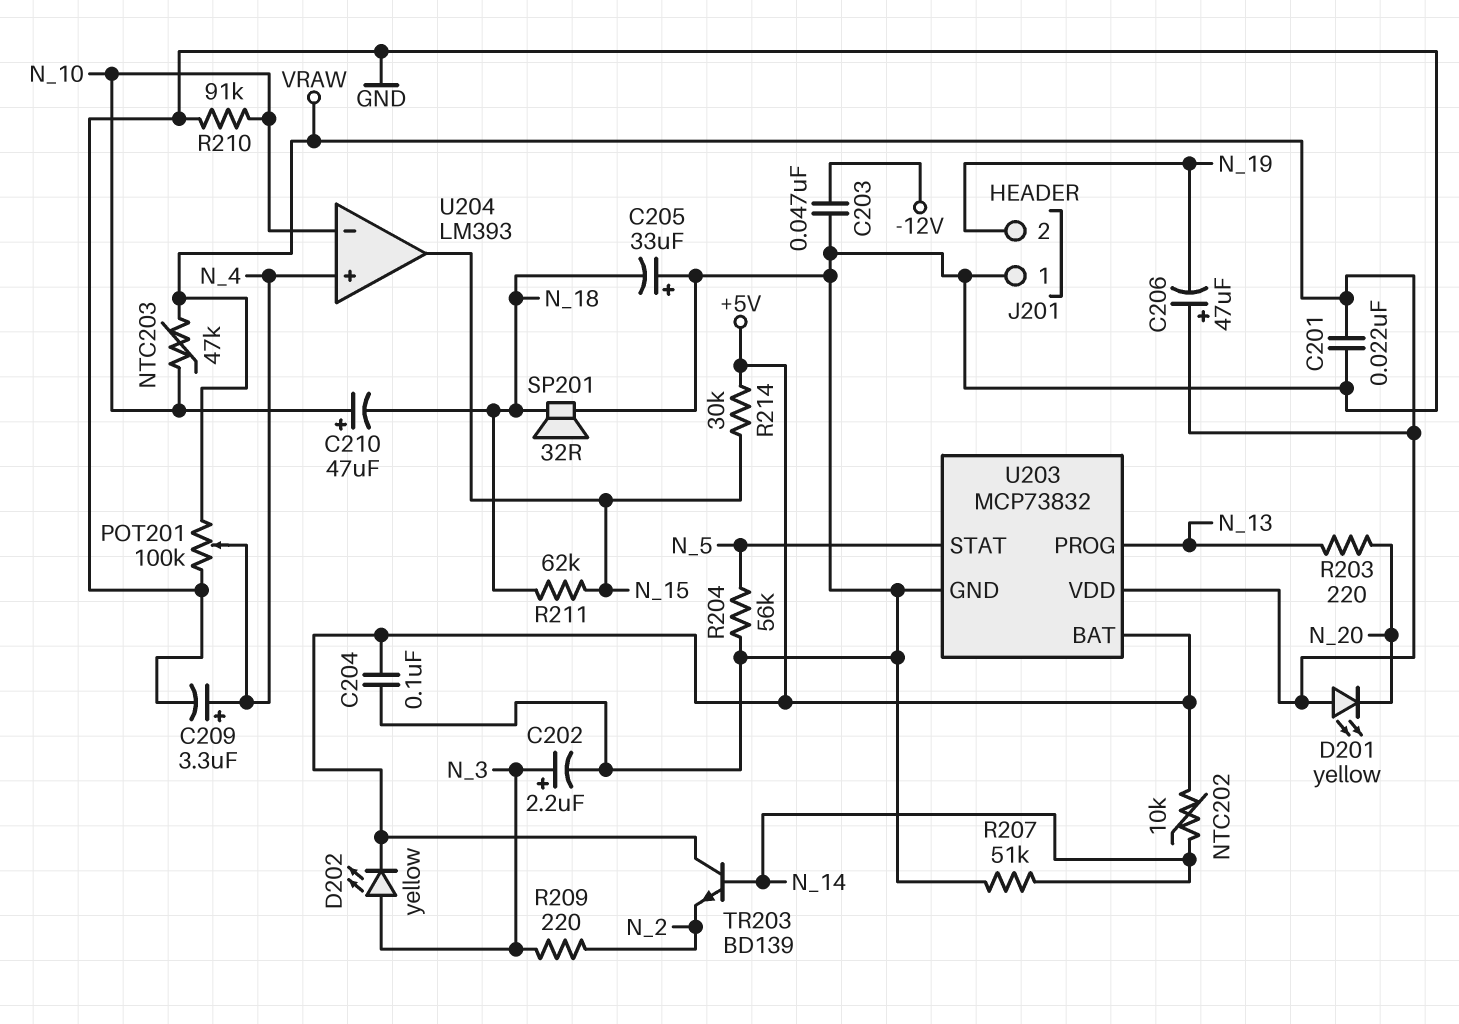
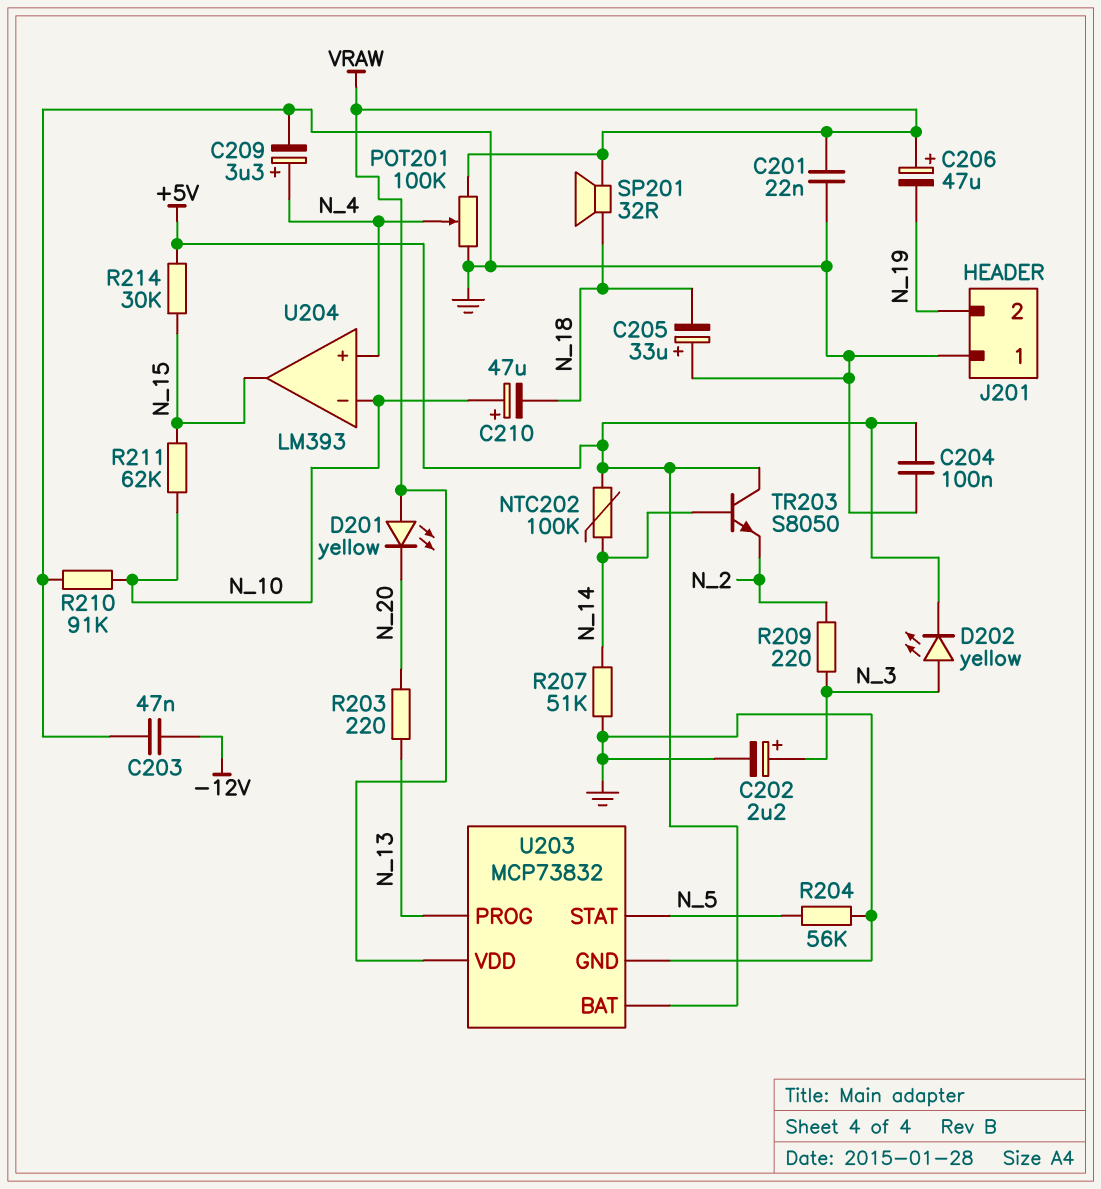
NTC202: 10k (+5V, N_14) -> 100k (+5V, N_14)
NTC203: 47k (N_10, VRAW) -> none
R211: 62k (N_15, N_18) -> 62k (N_10, N_15)
SP201: speaker 32R (GND, N_18) -> speaker 32R (N_18, VRAW)
TR203: NPN BD139 (B N_14, C +5V, E N_2) -> NPN S8050 (B N_14, C +5V, E N_2)

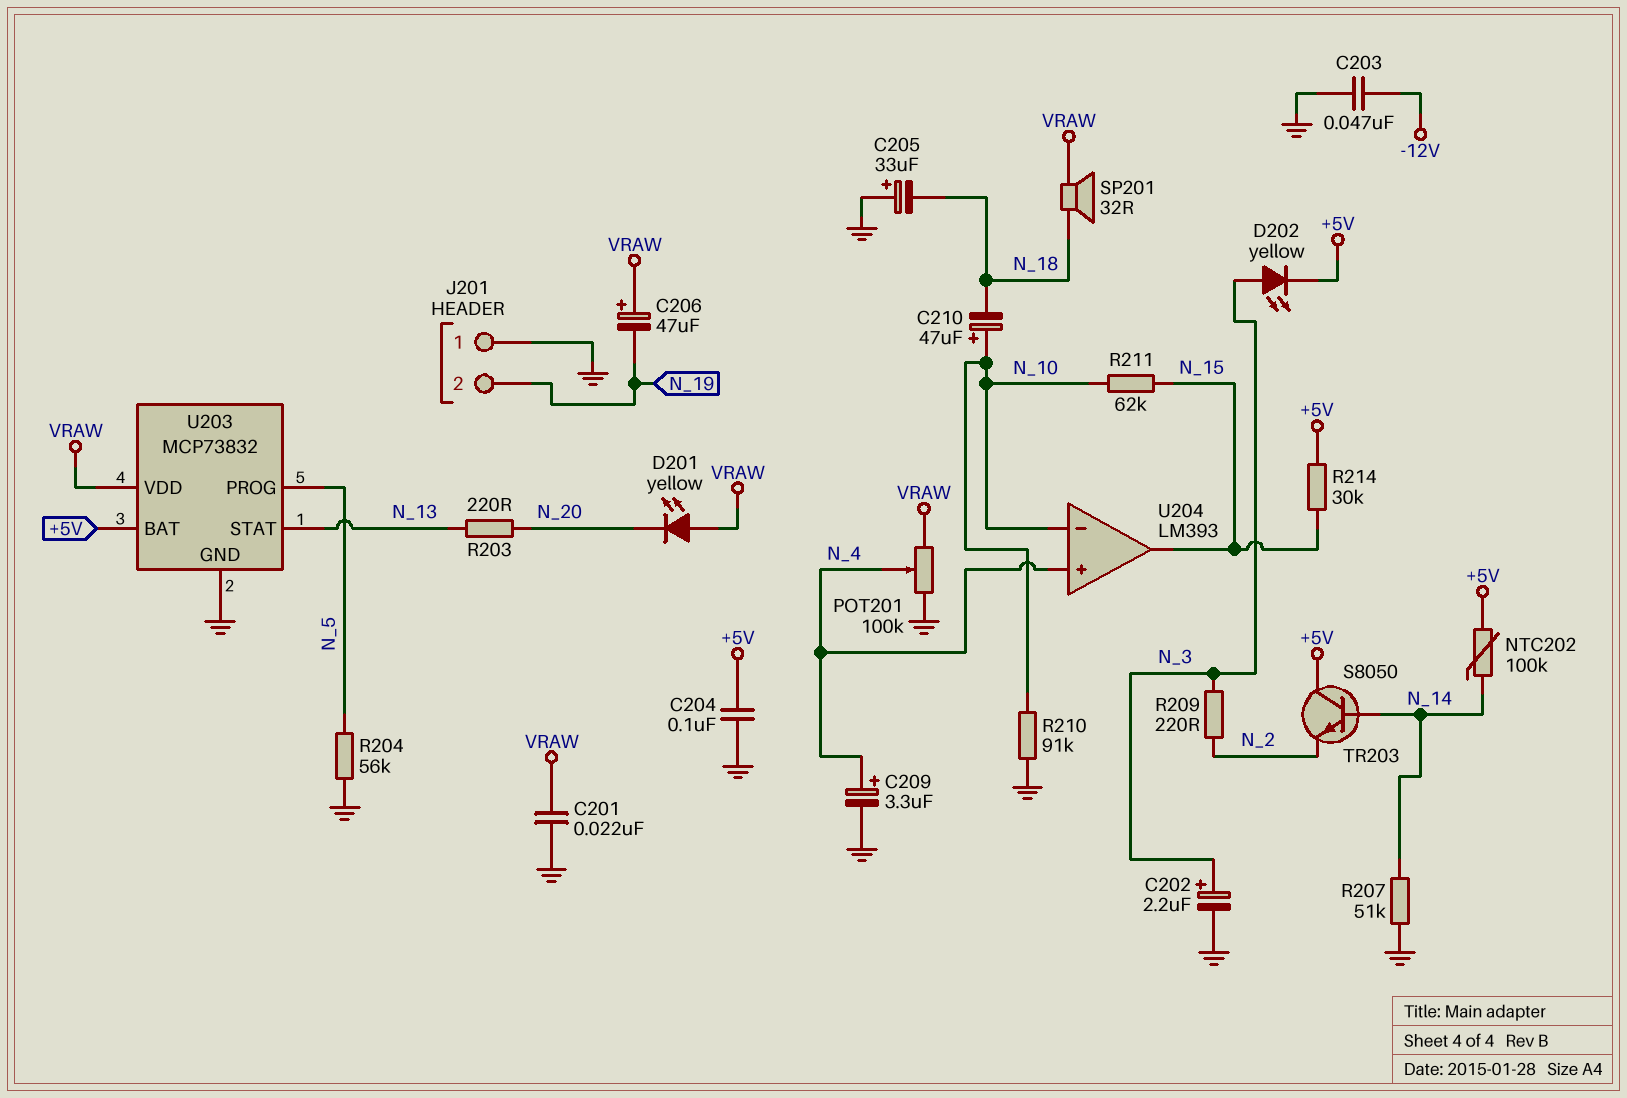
U203 pin PROG: N_13 -> N_5
U203 pin STAT: N_5 -> N_13

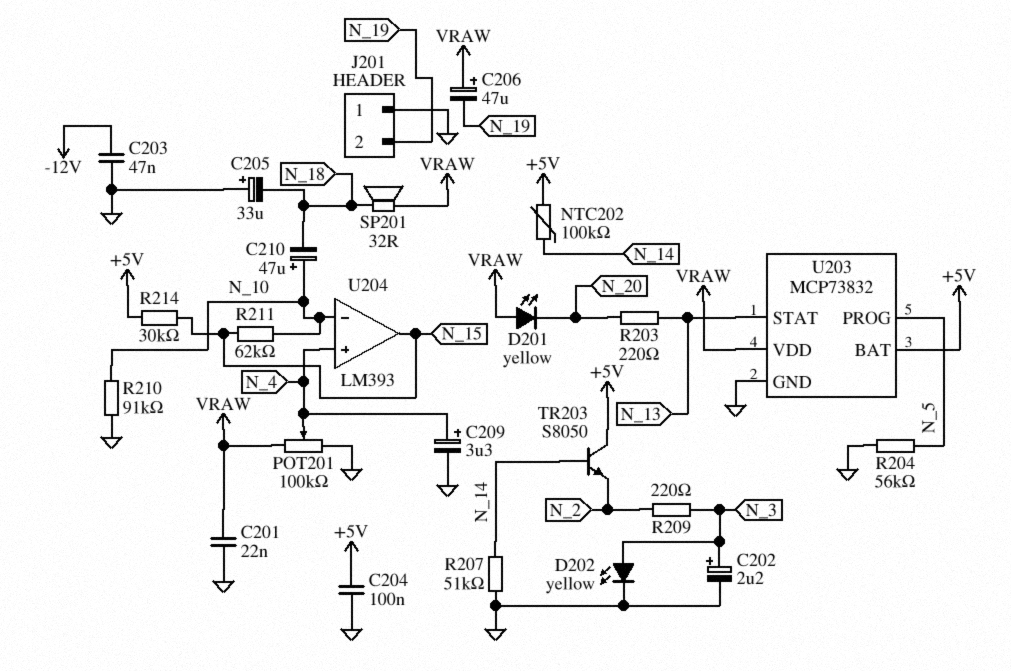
D202: LED yellow (A N_3, K +5V) -> LED yellow (A N_3, K GND)

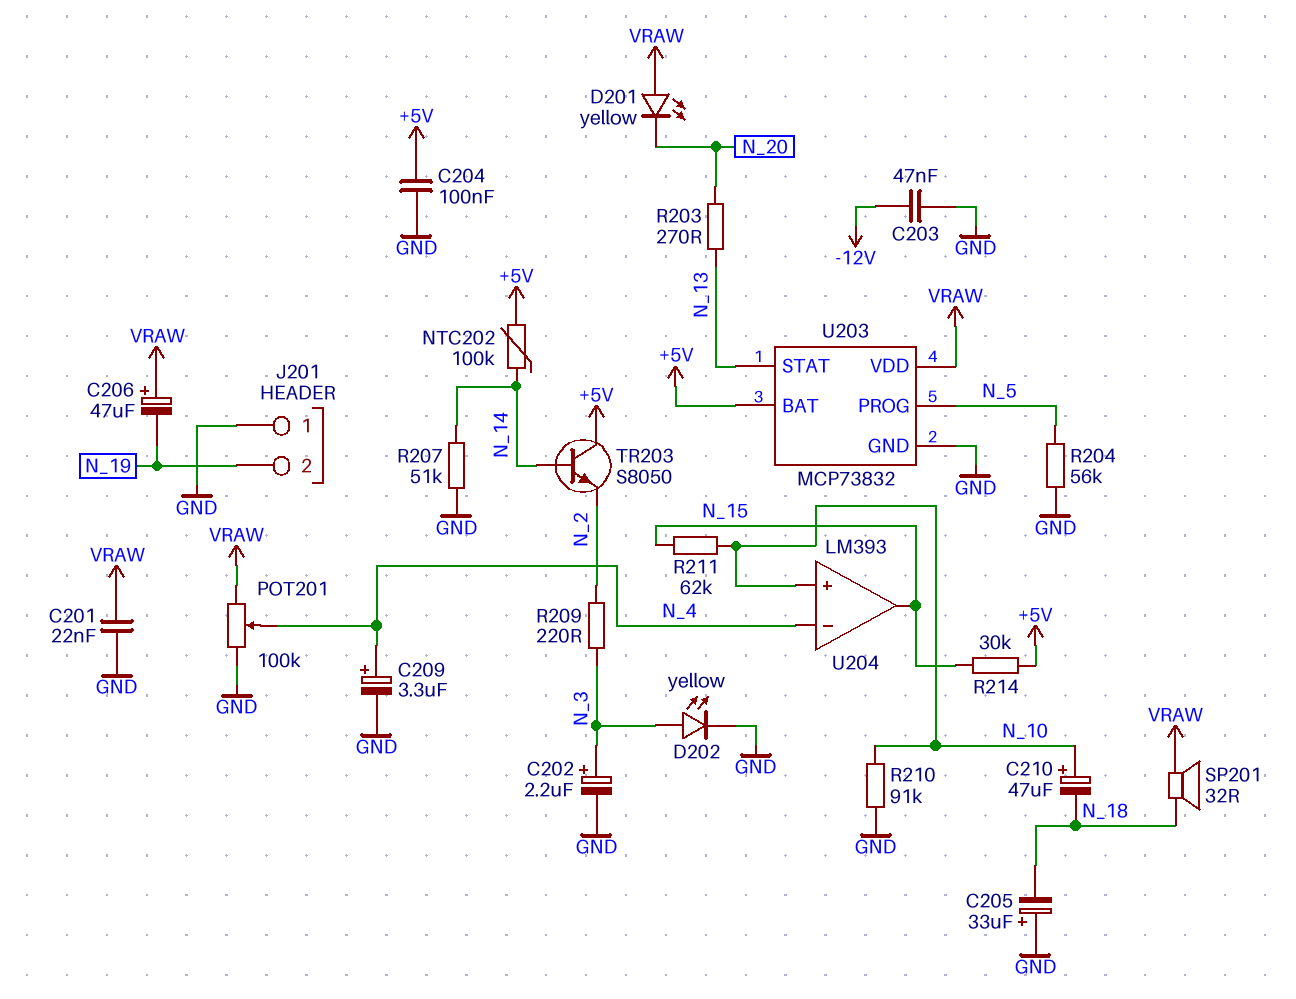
R203: 220 (N_13, N_20) -> 270 (N_13, N_20)
U204 pin in+: N_4 -> N_10
U204 pin in-: N_10 -> N_4

